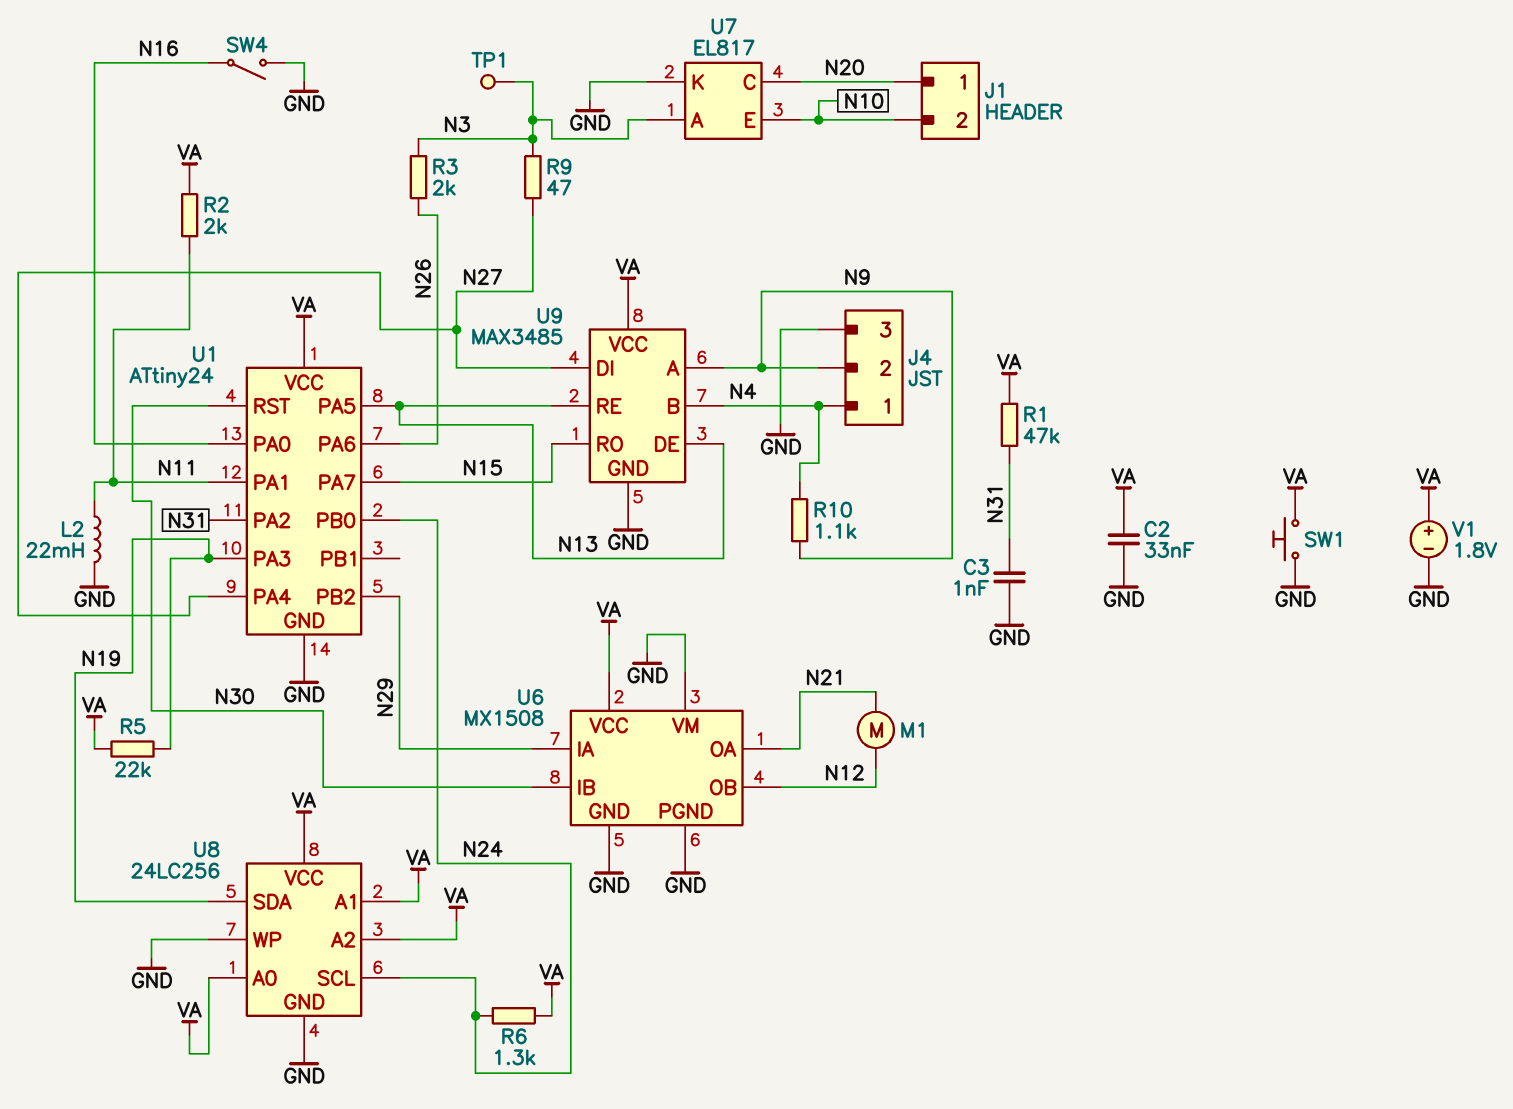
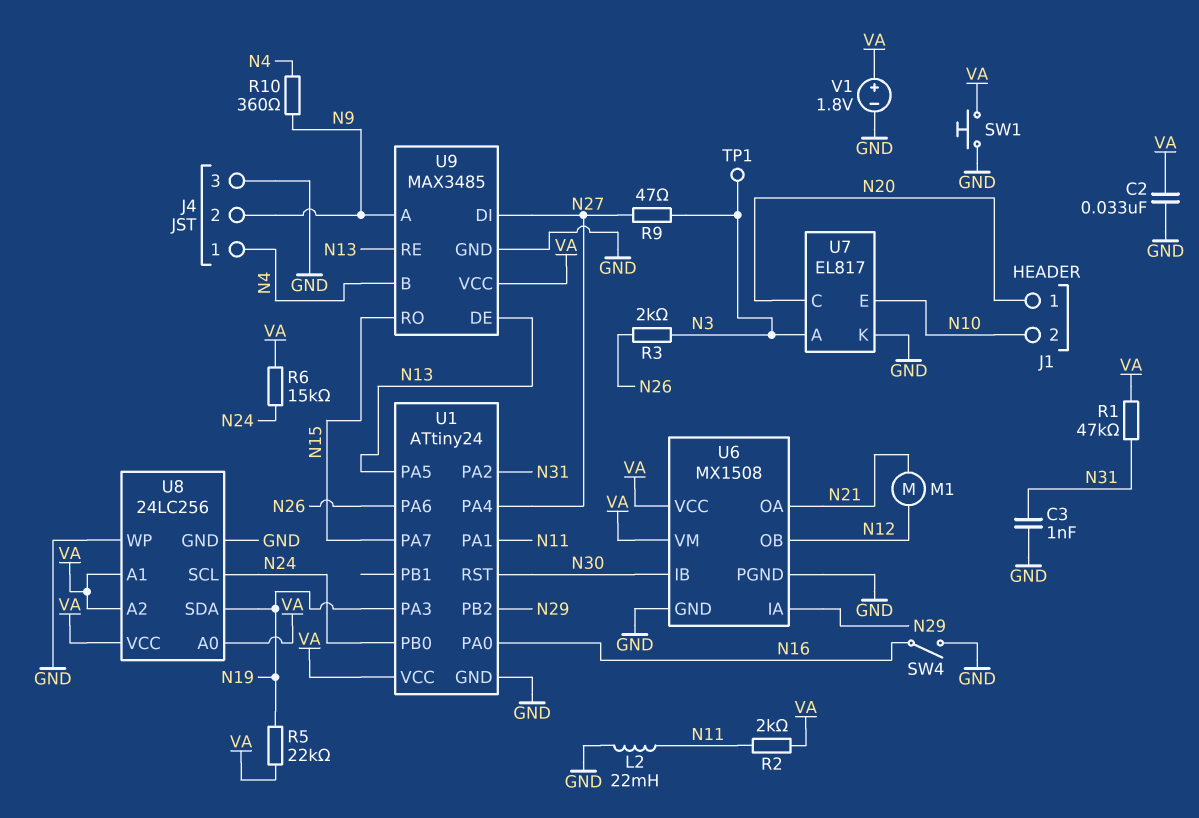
R6: 1.3k (N24, VA) -> 15k (N24, VA)
R10: 1.1k (N4, N9) -> 360 (N4, N9)
U6 pin VM: GND -> VA

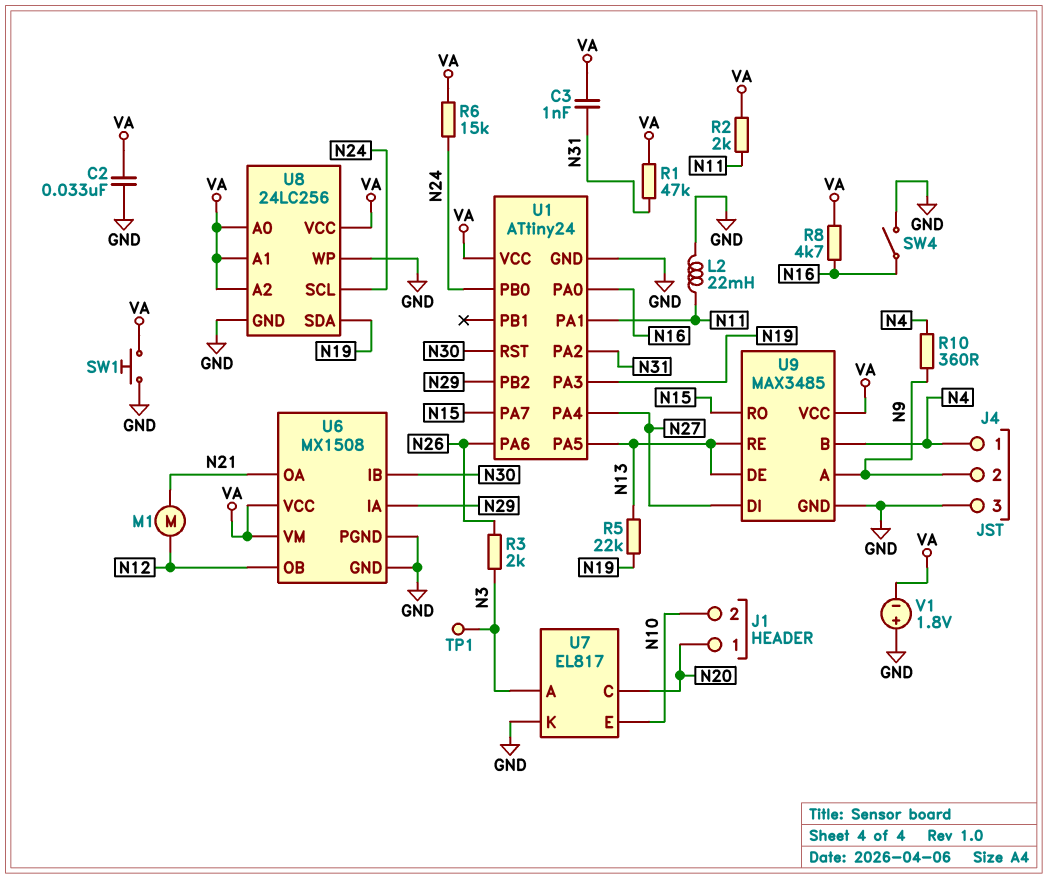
C3: 1nF (GND, N31) -> 1nF (N31, VA)
R5: 22k (N19, VA) -> 22k (N13, N19)
R8: none -> 4.7k (N16, VA)
R9: 47 (N3, N27) -> none
V1: 1.8V (plus VA, minus GND) -> 1.8V (plus GND, minus VA)

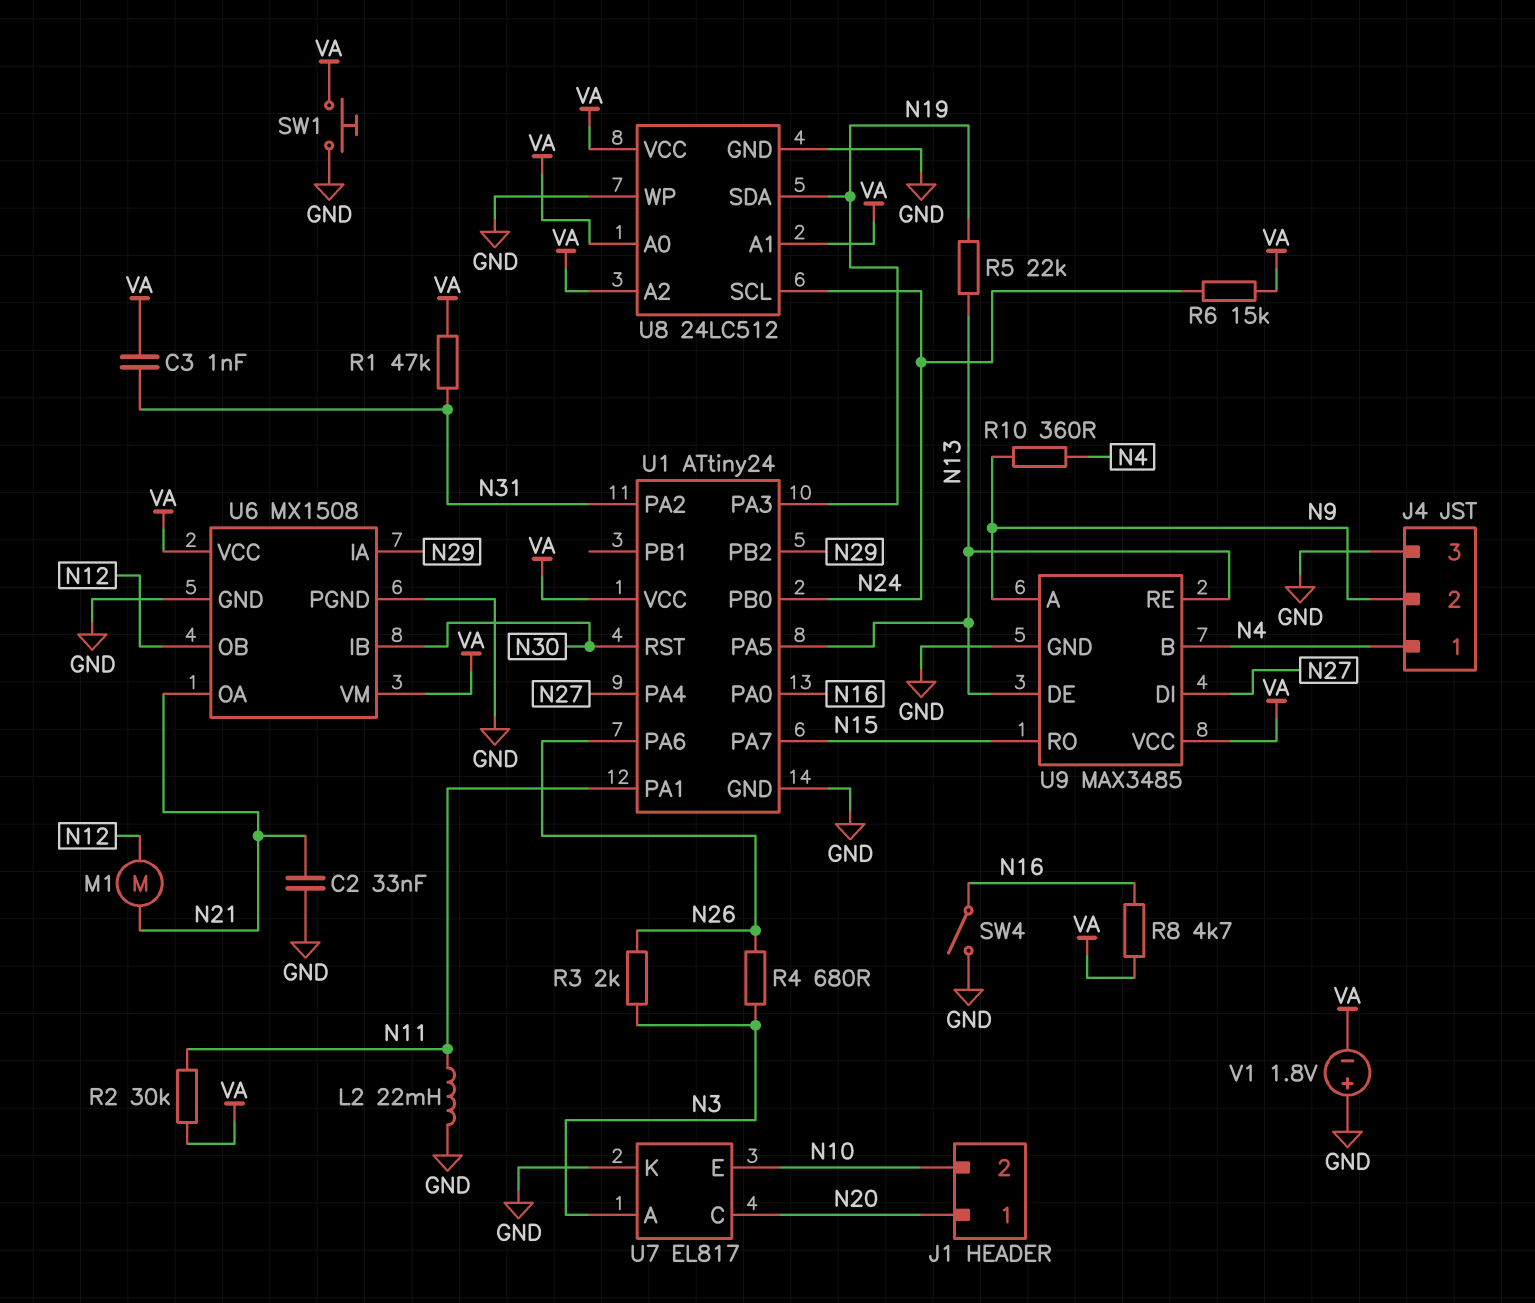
C2: 33nF (GND, VA) -> 33nF (GND, N21)
R2: 2k (N11, VA) -> 30k (N11, VA)
R4: none -> 680 (N3, N26)
TP1: test point (N3) -> none
U8: 24LC256 -> 24LC512

